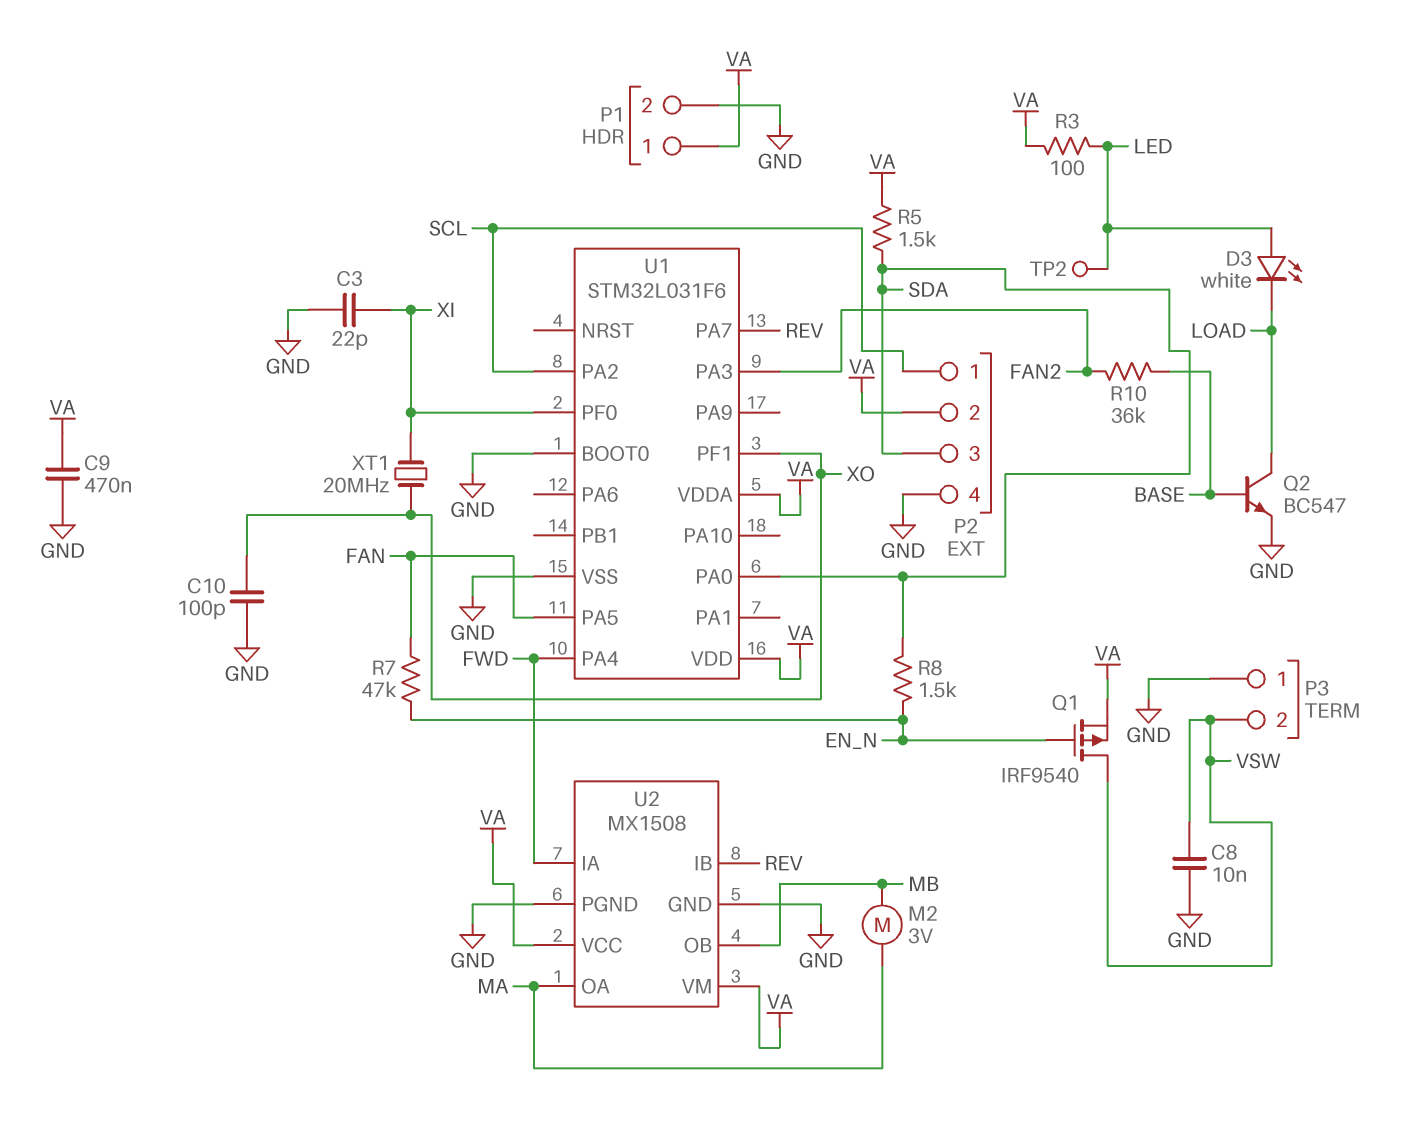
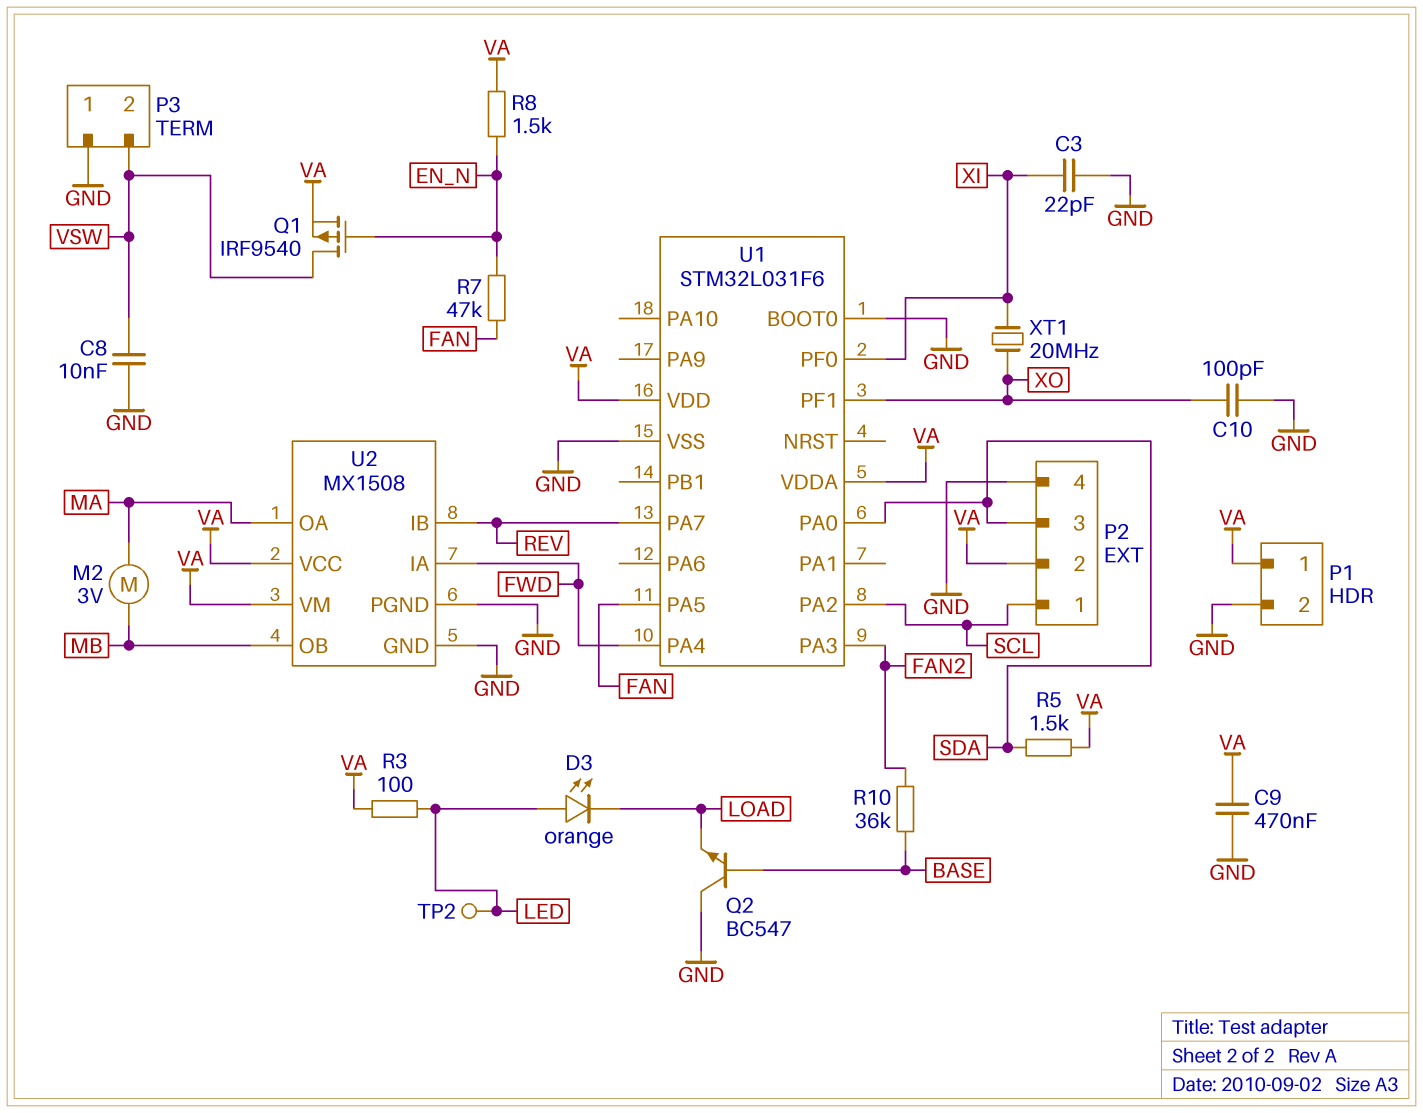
D3: LED white (A LED, K LOAD) -> LED orange (A LED, K LOAD)
Q2: NPN BC547 (B BASE, C LOAD, E GND) -> NPN BC547 (B BASE, C GND, E LOAD)
R8: 1.5k (EN_N, SDA) -> 1.5k (EN_N, VA)

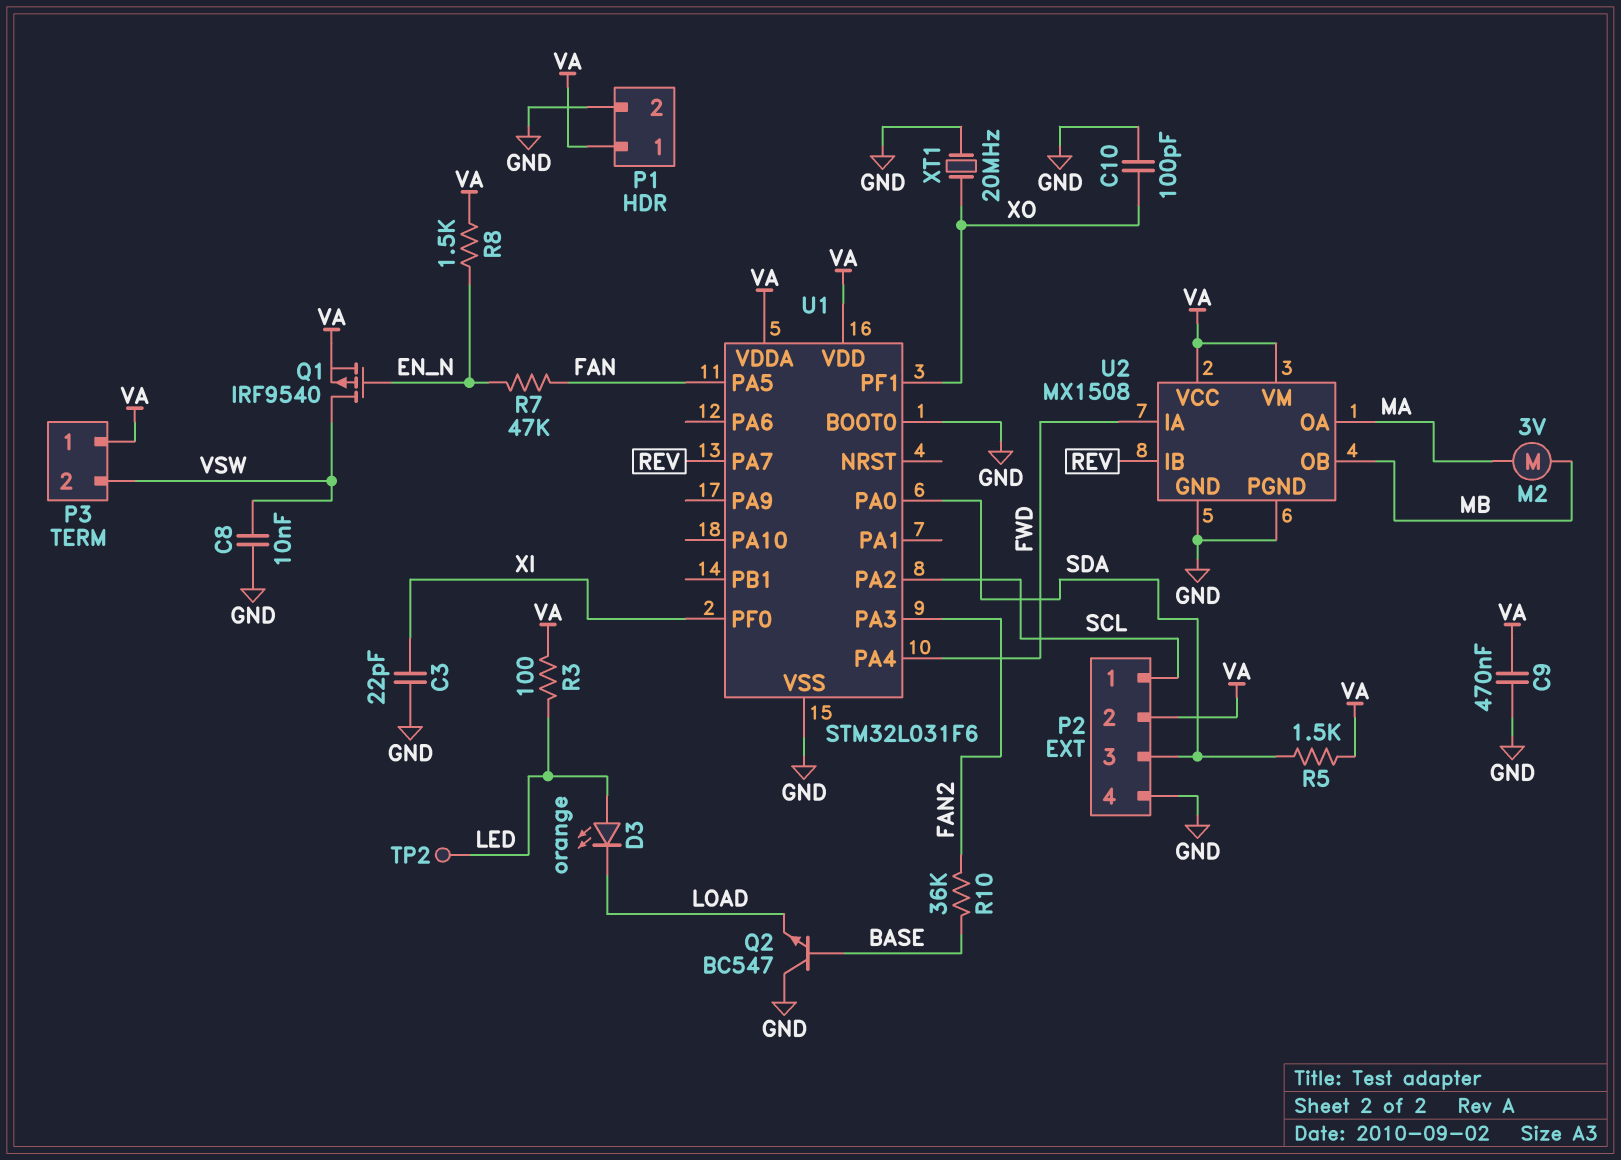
P3 pin 1: GND -> VA
XT1: 20MHz (XI, XO) -> 20MHz (GND, XO)

